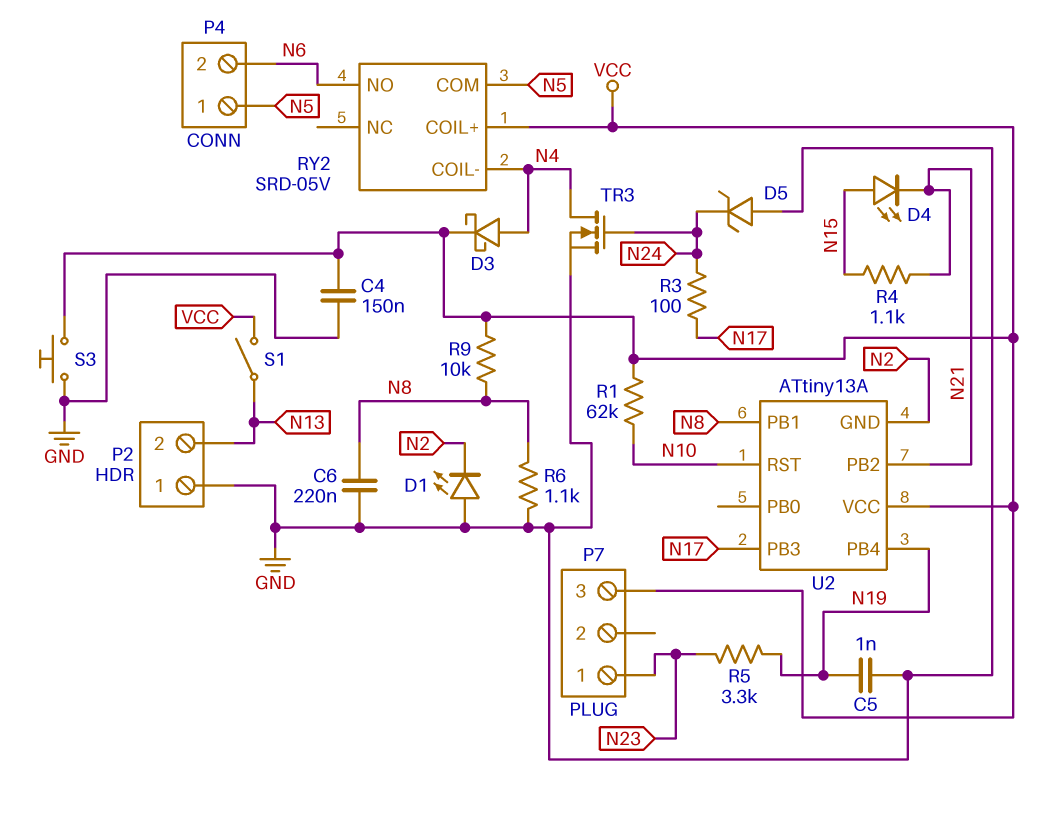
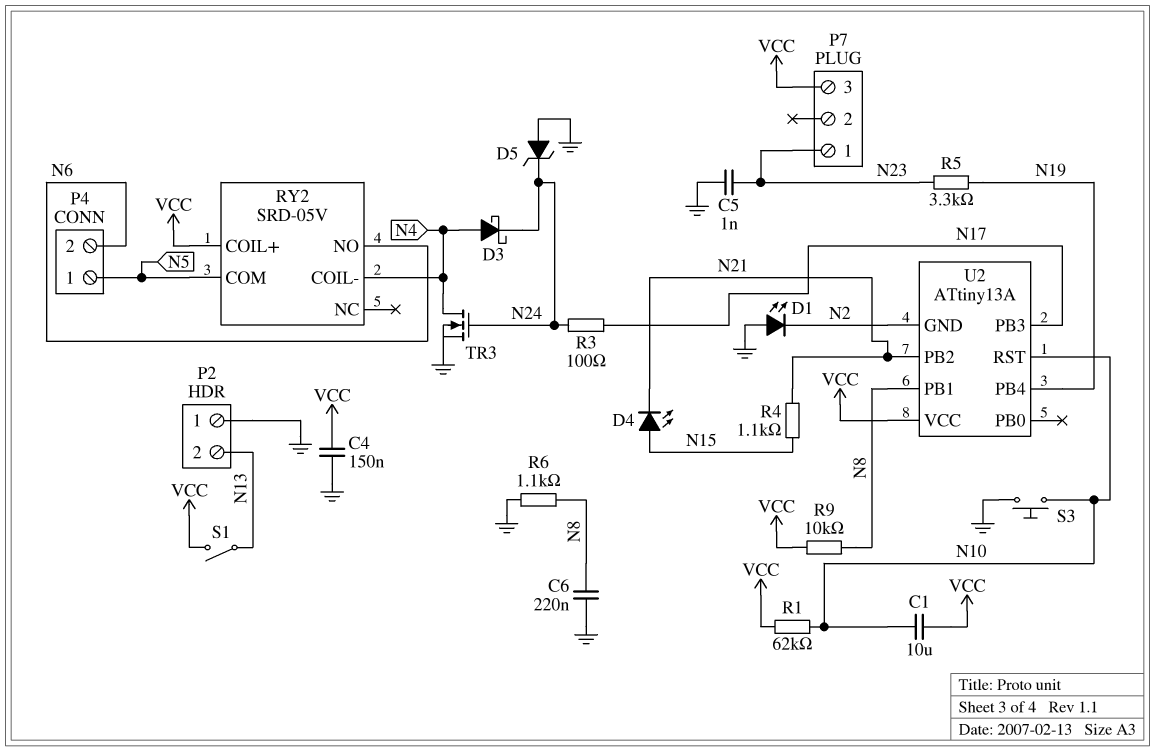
C1: none -> 10uF (N10, VCC)
C5: 1nF (GND, N19) -> 1nF (GND, N23)
D3: schottky (A N4, K VCC) -> schottky (A N4, K N24)
S3: button (GND, VCC) -> button (GND, N10)

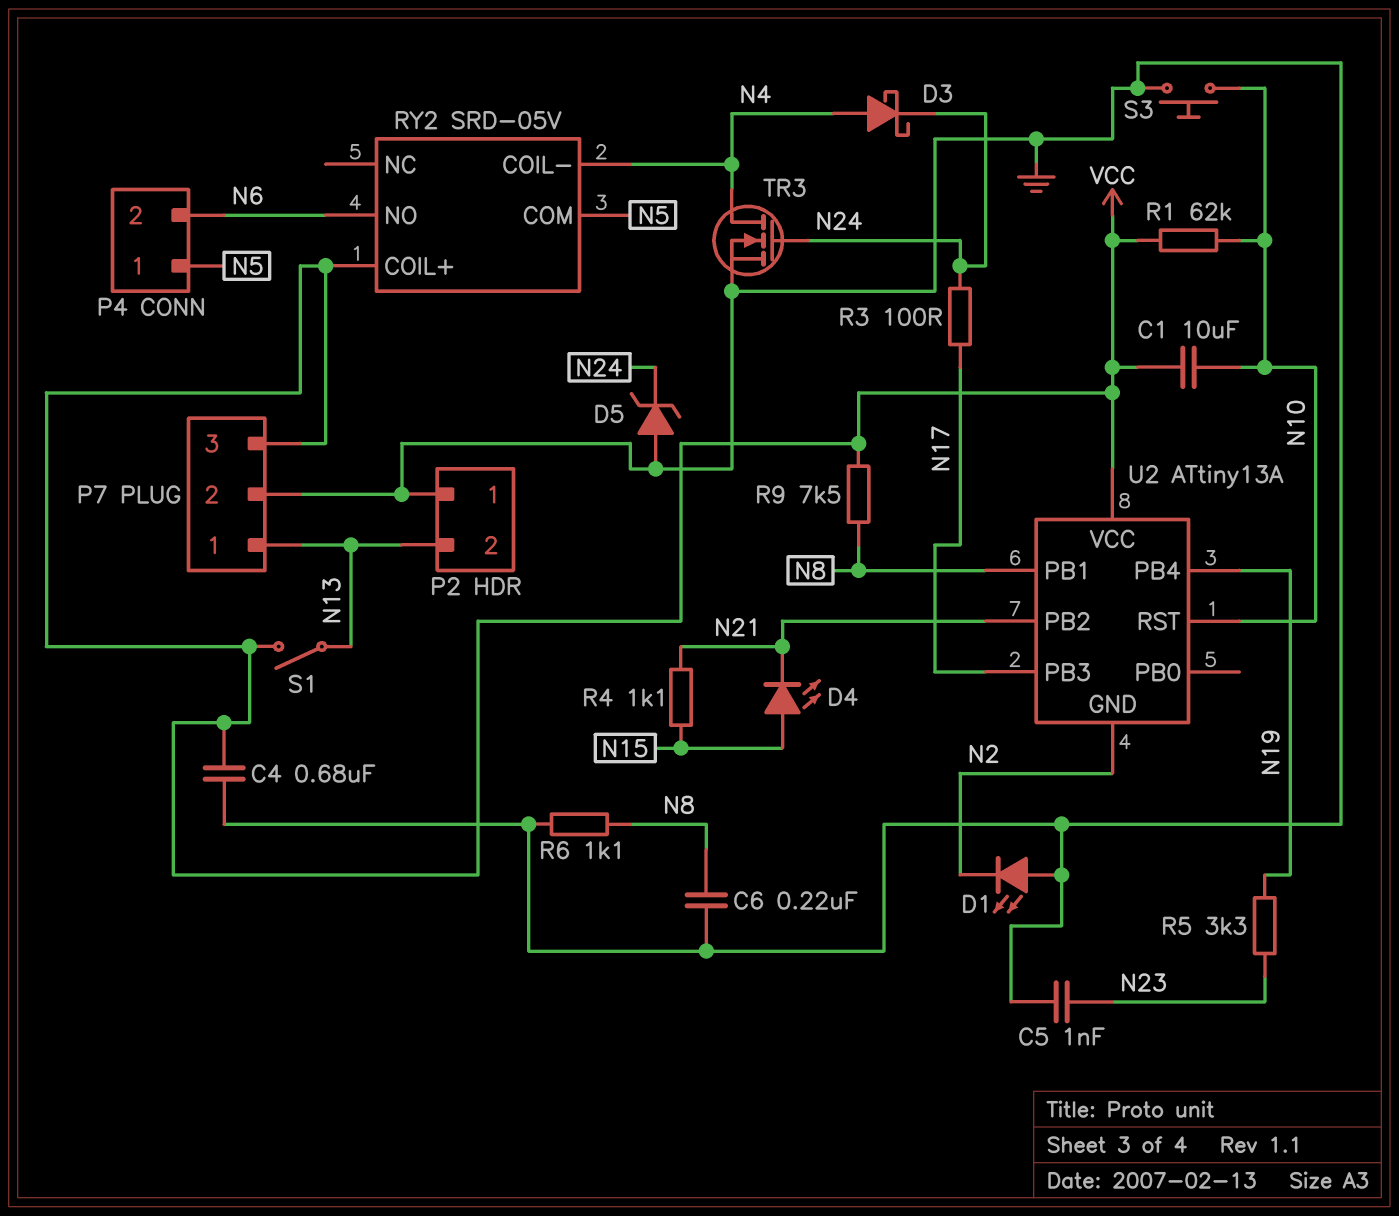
C4: 150nF (GND, VCC) -> 680nF (GND, VCC)
P7 pin 1: N23 -> N13
P7 pin 2: none -> GND
R9: 10k (N8, VCC) -> 7.5k (N8, VCC)

